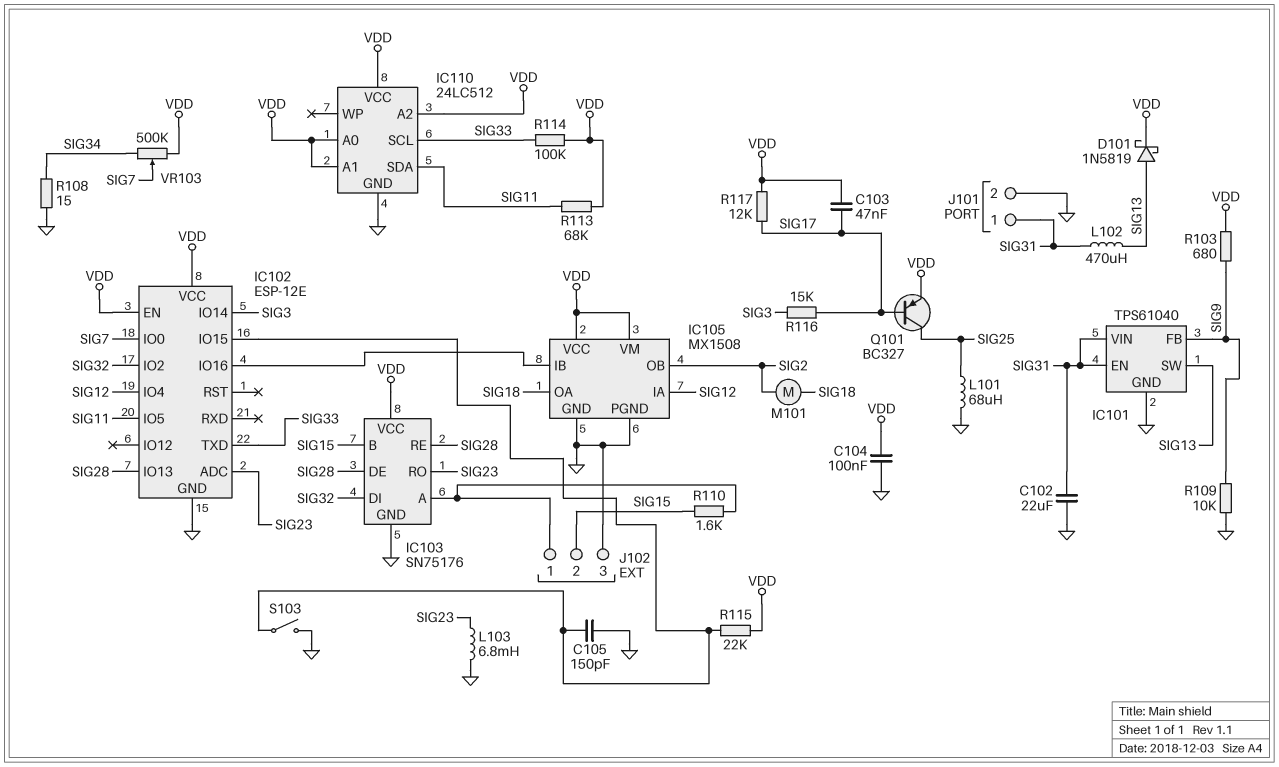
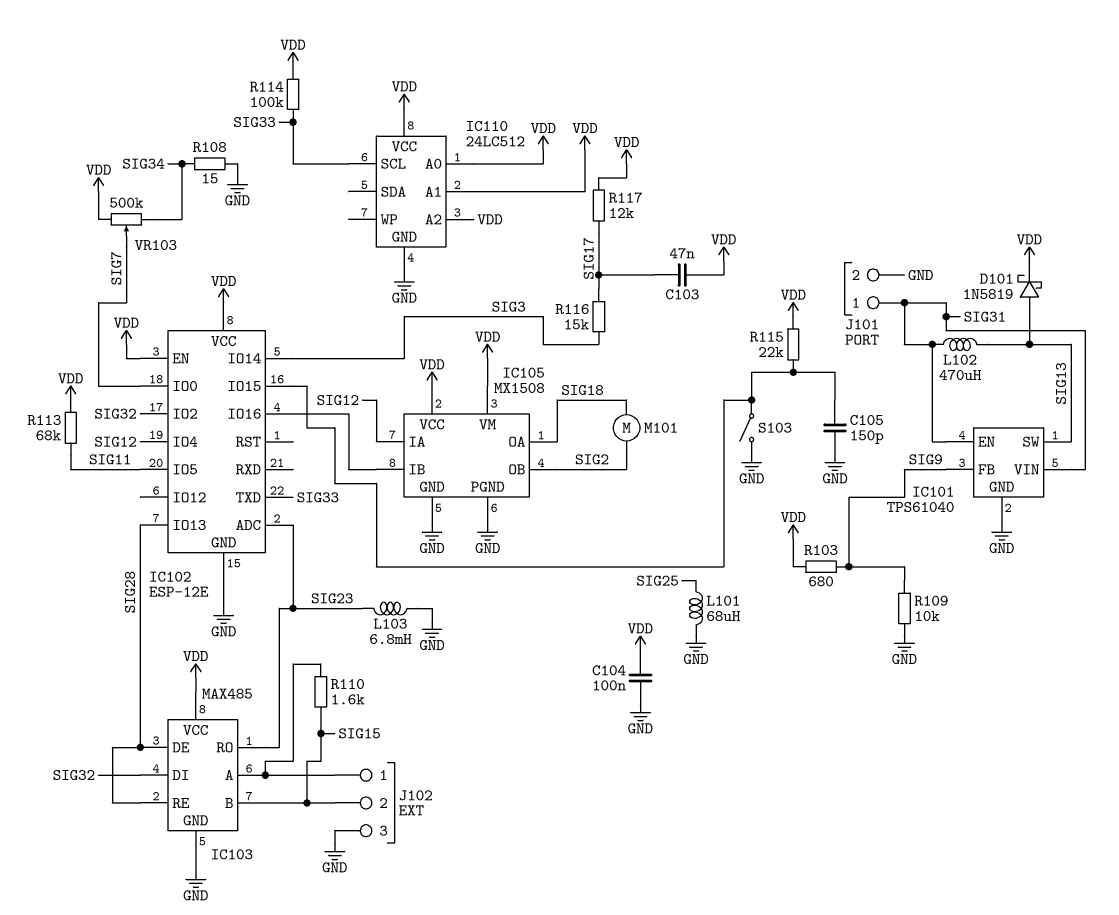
C102: 22uF (GND, SIG31) -> none
IC103: SN75176 -> MAX485
IC110 pin SDA: SIG11 -> none
Q101: PNP BC327 (B SIG17, C SIG25, E VDD) -> none

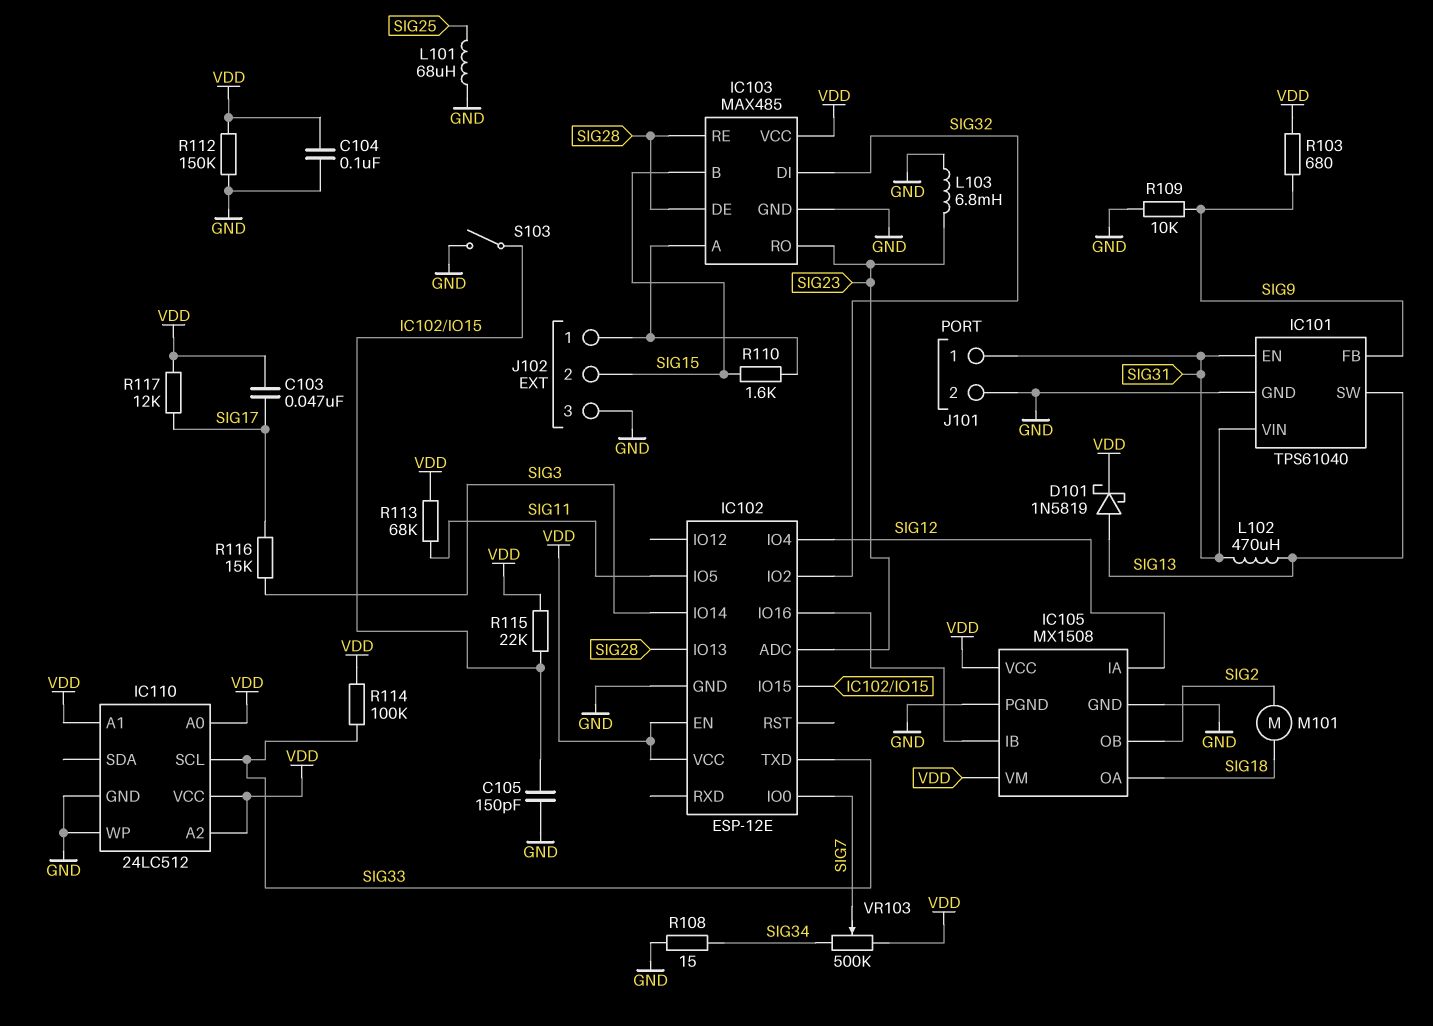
IC110 pin WP: none -> GND
R112: none -> 150k (GND, VDD)

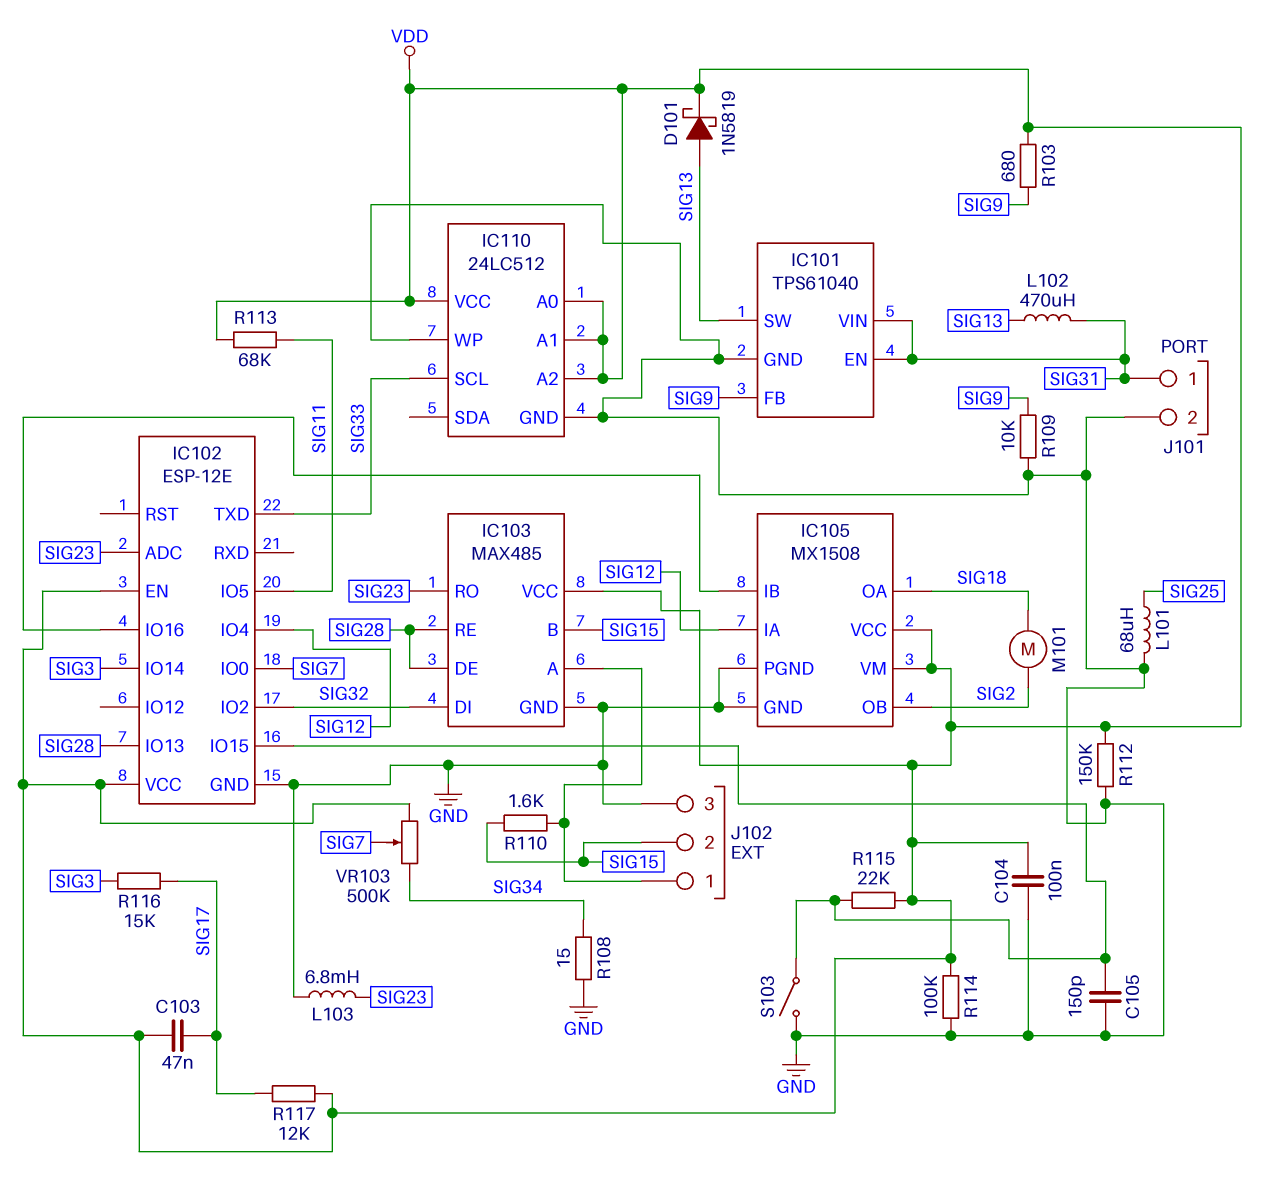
R114: 100k (SIG33, VDD) -> 100k (GND, VDD)

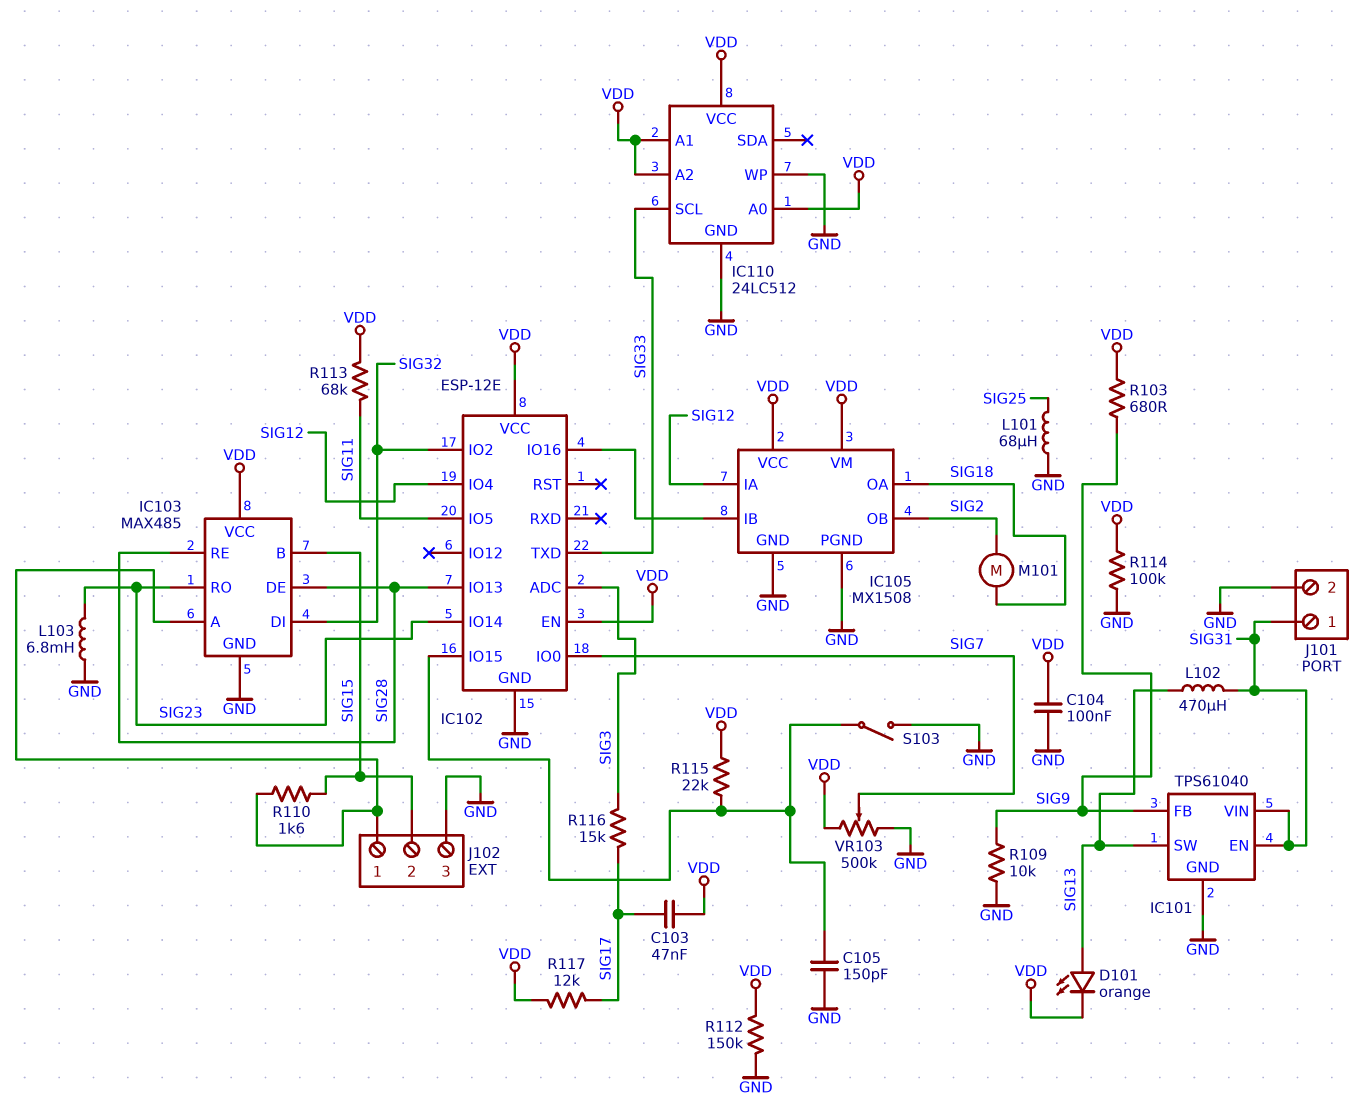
D101: schottky 1N5819 (A SIG13, K VDD) -> LED orange (A SIG13, K VDD)
IC102 pin ADC: SIG23 -> SIG3
IC102 pin IO14: SIG3 -> SIG23
R108: 15 (GND, SIG34) -> none
VR103: 500k (SIG34, VDD, wiper SIG7) -> 500k (GND, VDD, wiper SIG7)

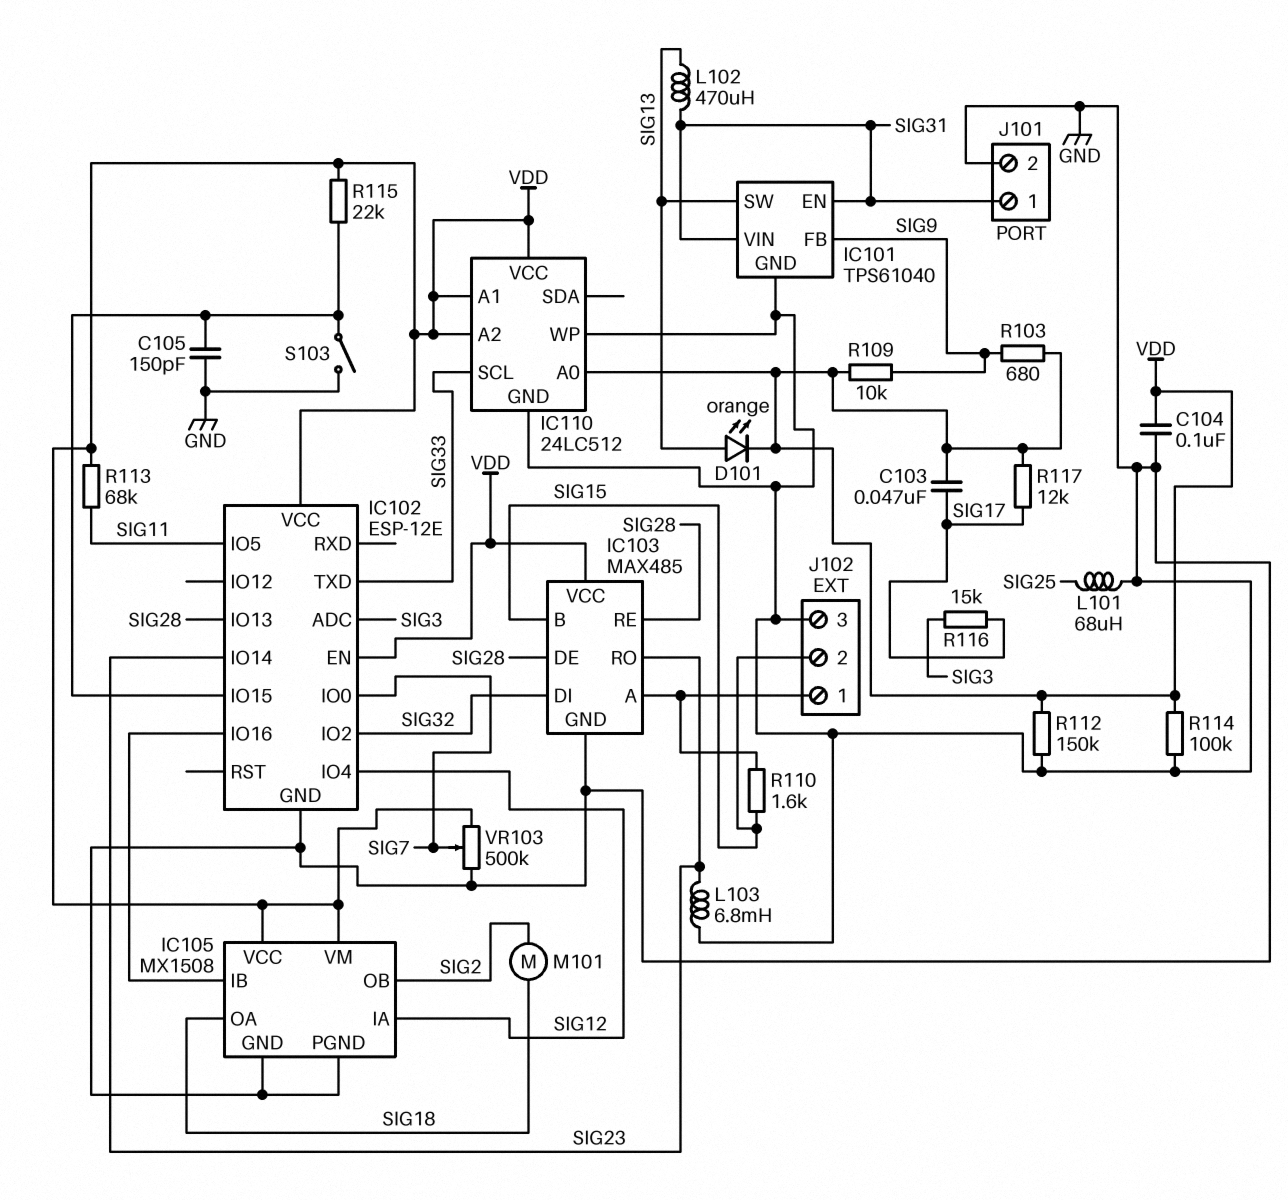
R109: 10k (GND, SIG9) -> 10k (SIG9, VDD)

